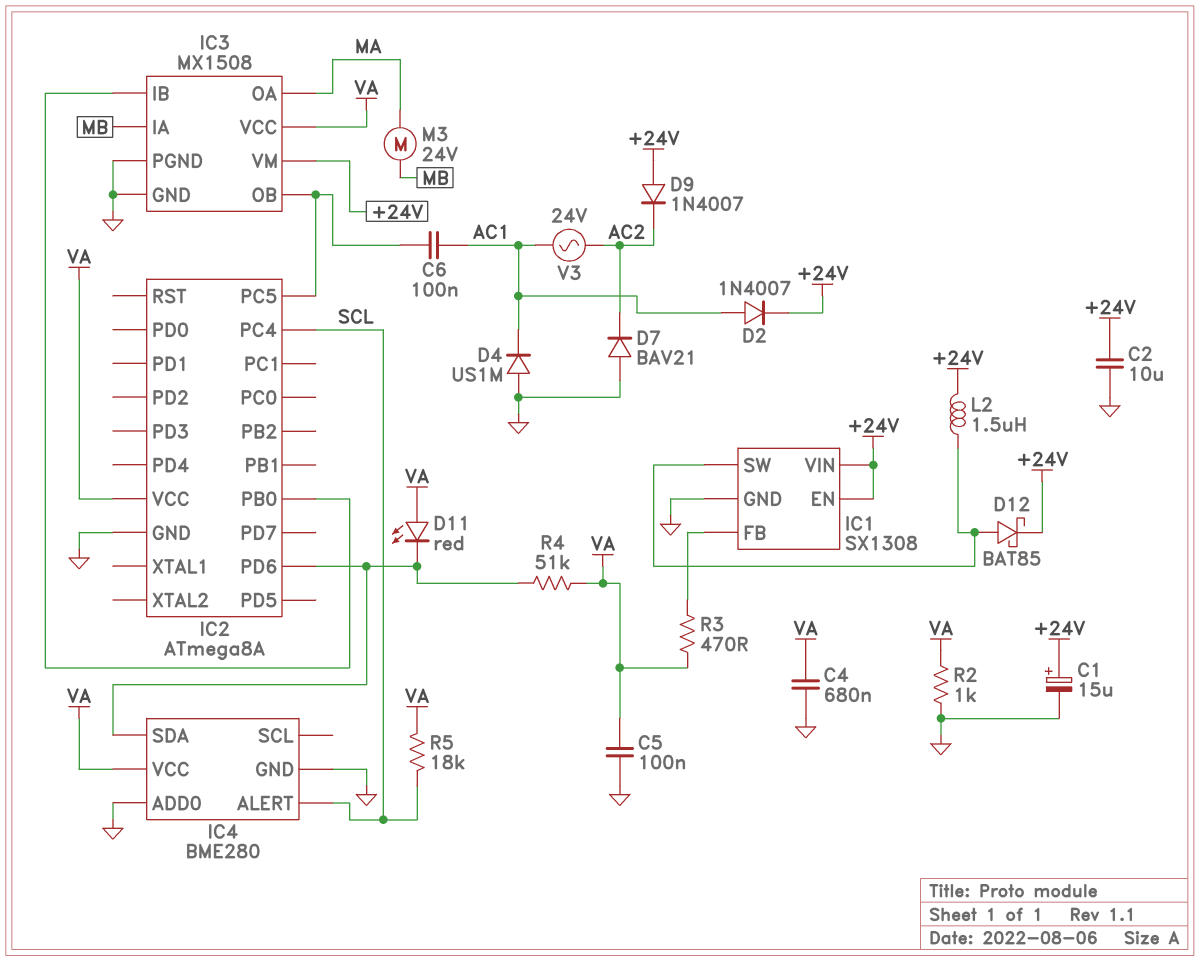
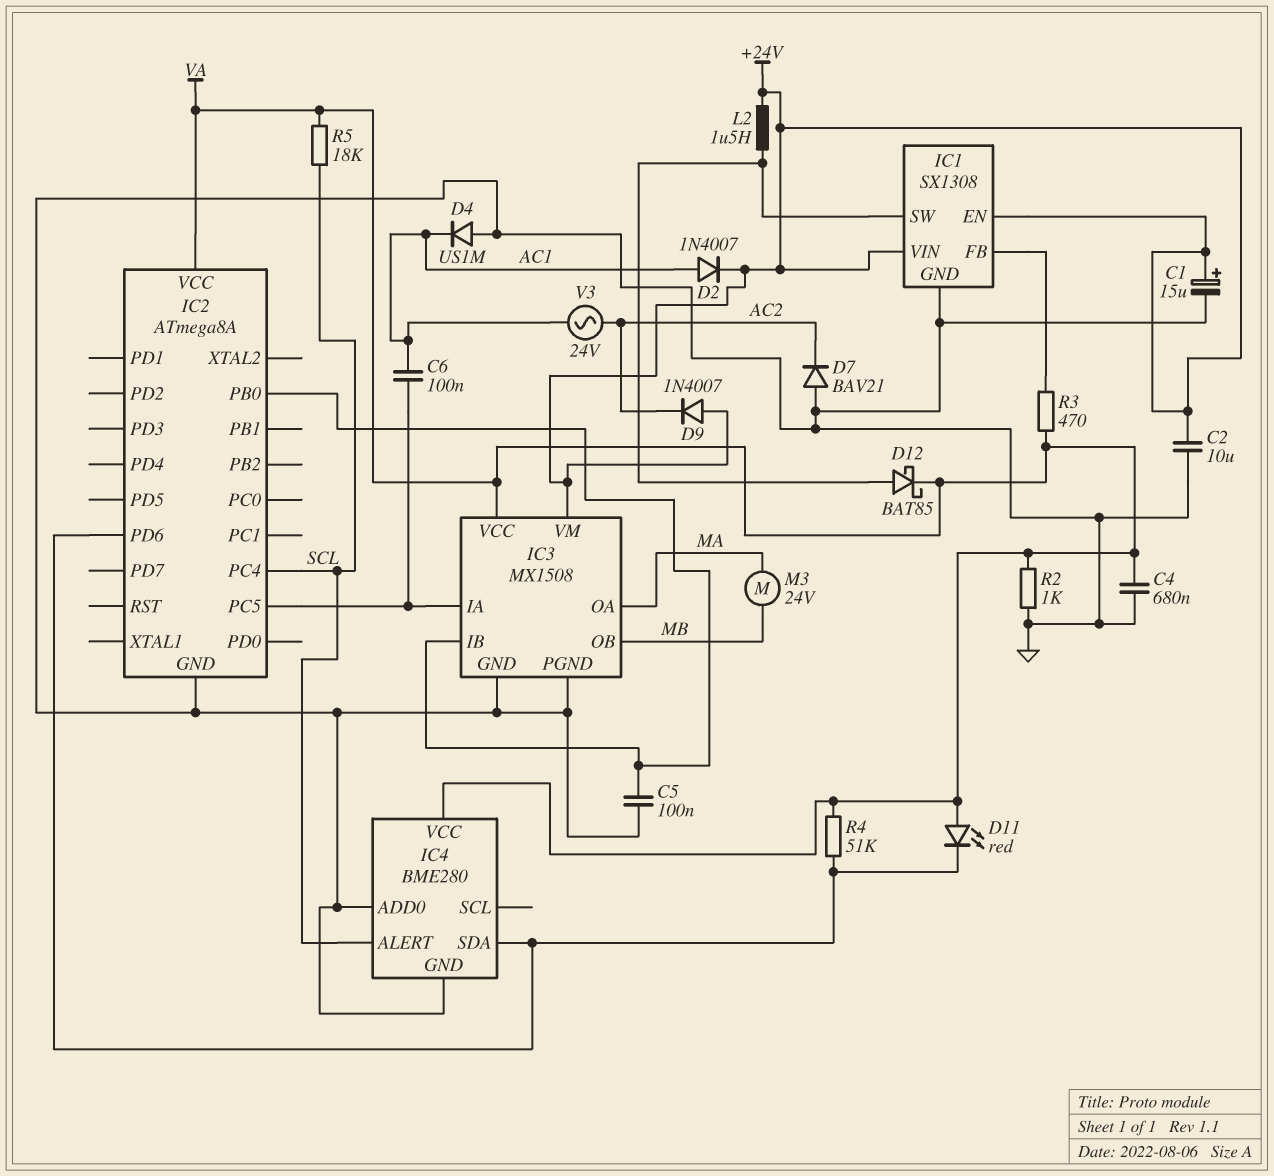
C5: 100nF (GND, VA) -> 100nF (GND, IC2/PB0)
D12: schottky BAT85 (A IC1/SW, K +24V) -> schottky BAT85 (A IC1/SW, K VA)
IC3 pin IA: MB -> IC2/PC5
IC3 pin OB: IC2/PC5 -> MB

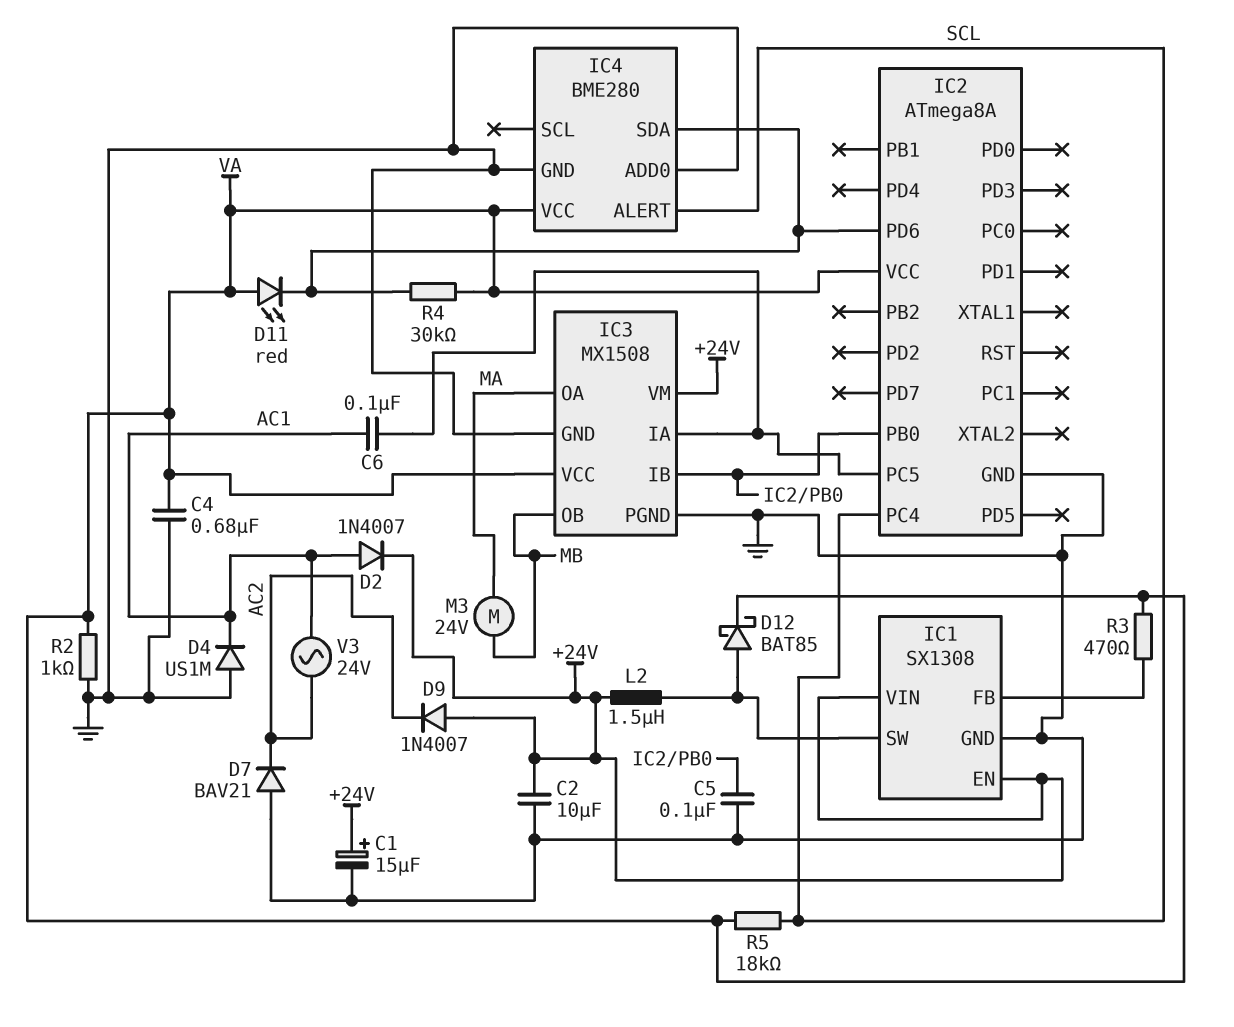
R4: 51k (IC2/PD6, VA) -> 30k (IC2/PD6, VA)

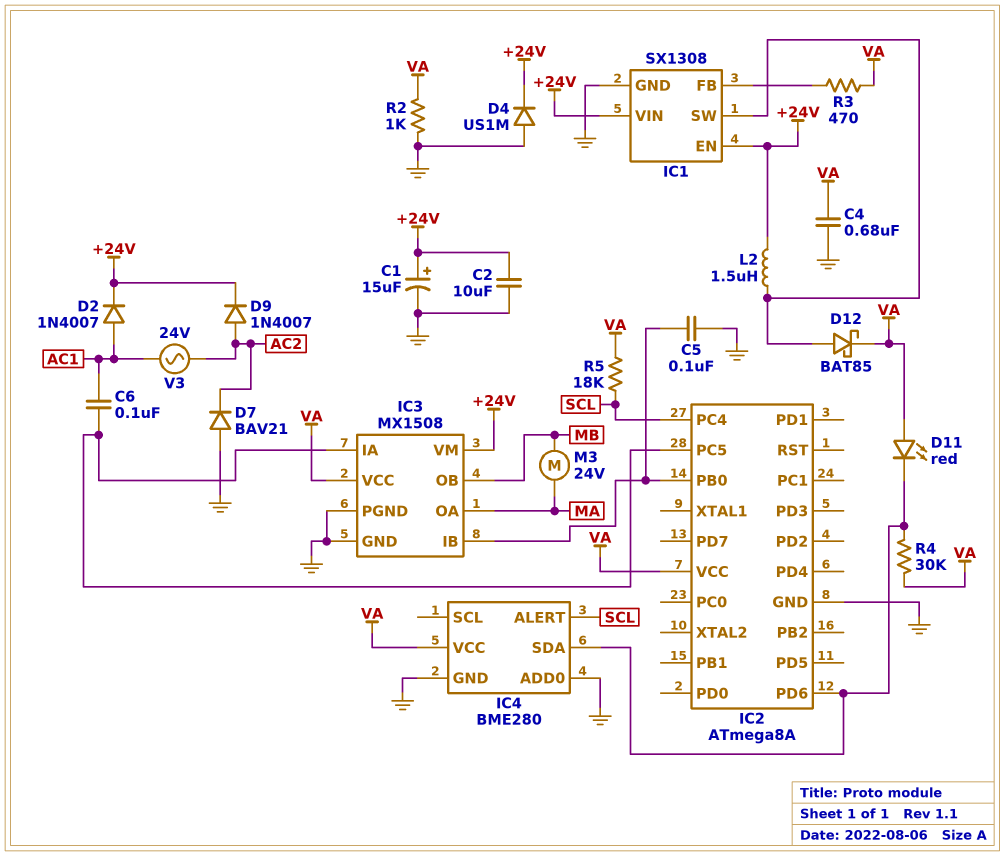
D4: diode US1M (A GND, K AC1) -> diode US1M (A GND, K +24V)
D9: diode 1N4007 (A +24V, K AC2) -> diode 1N4007 (A AC2, K +24V)

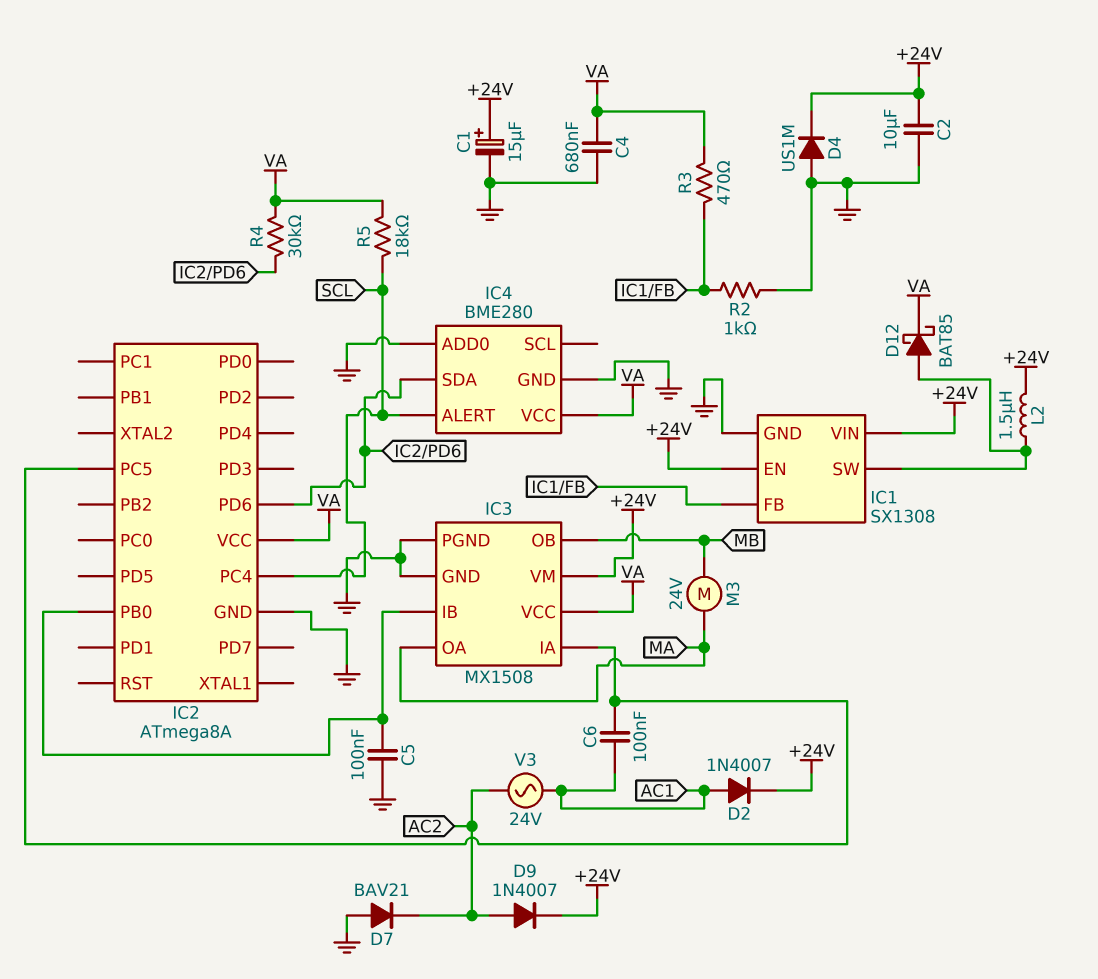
D11: LED red (A VA, K IC2/PD6) -> none
R2: 1k (GND, VA) -> 1k (GND, IC1/FB)

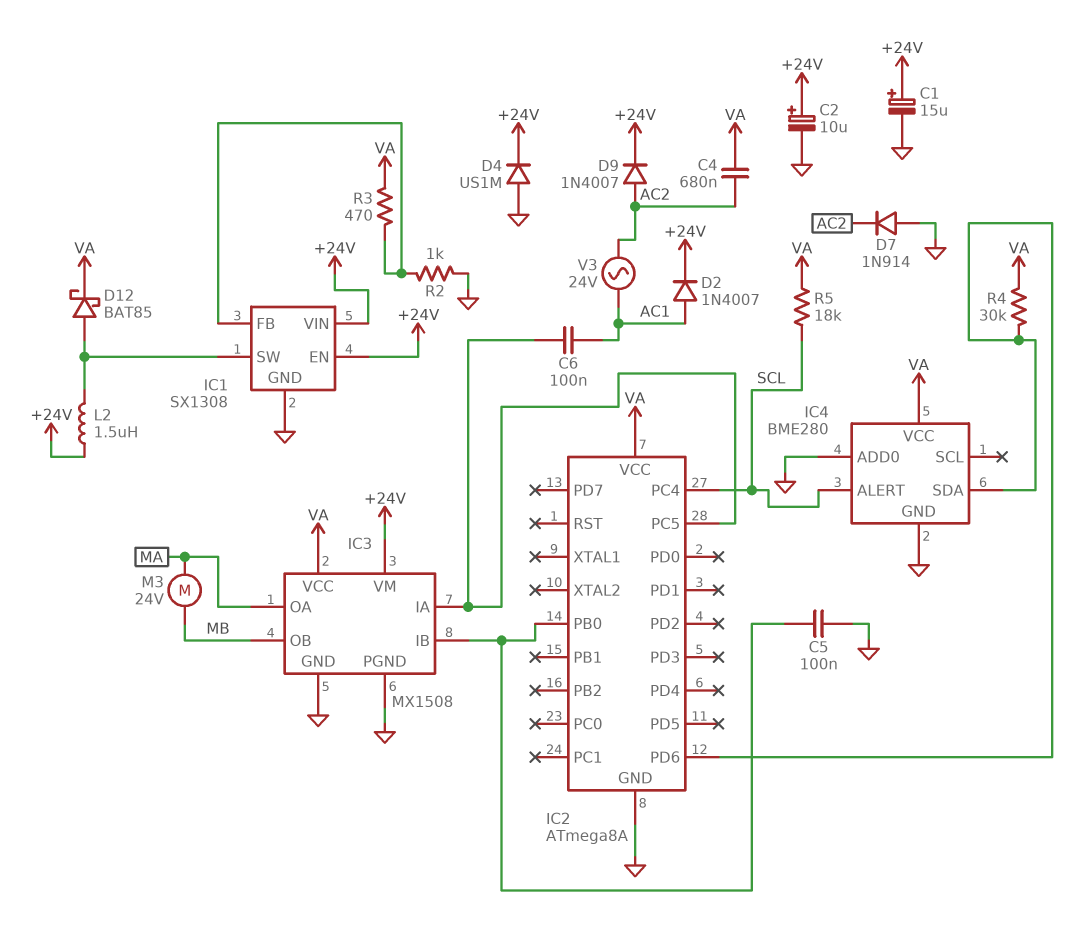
C2: 10uF (+24V, GND) -> 10uF (plus +24V, minus GND)
C4: 680nF (GND, VA) -> 680nF (AC2, VA)
D7: diode BAV21 (A GND, K AC2) -> diode 1N914 (A GND, K AC2)

